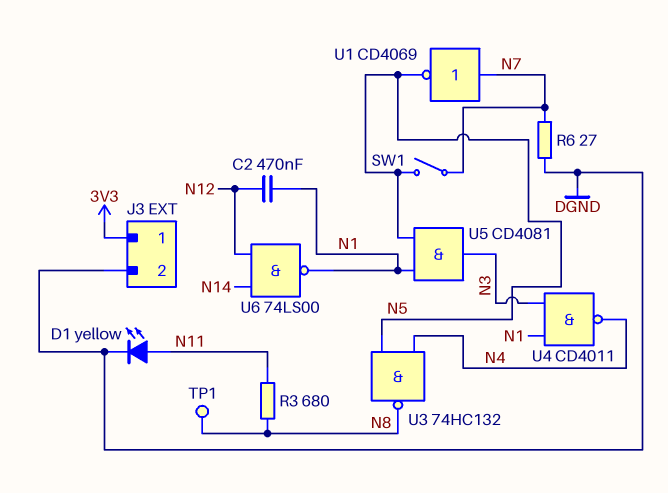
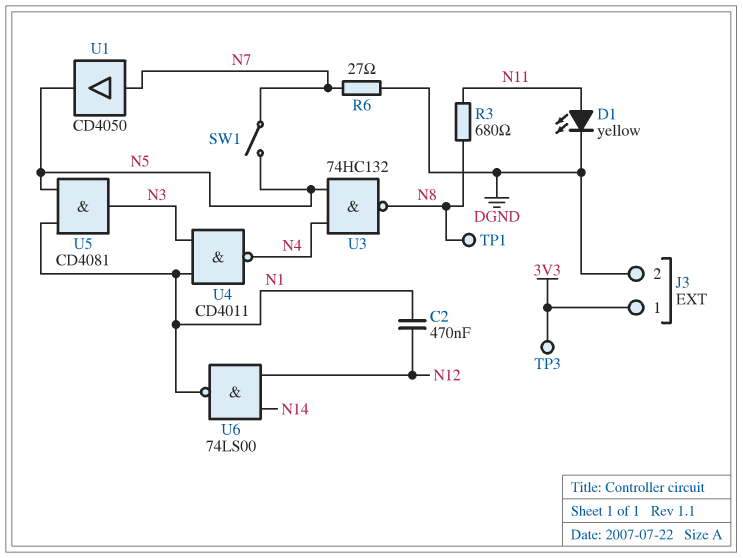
TP3: none -> test point (3V3)
U1: NOT CD4069 (in N7, out N5) -> buffer CD4050 (in N7, out N5)

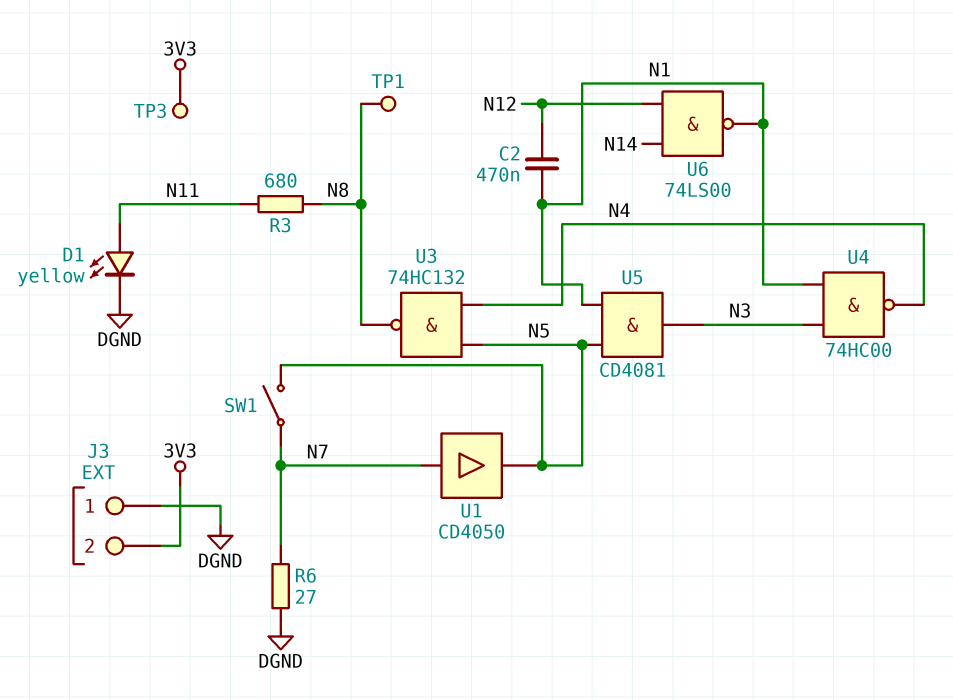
J3 pin 1: 3V3 -> DGND
J3 pin 2: DGND -> 3V3
U4: NAND CD4011 (in N1, in N3, out N4) -> NAND 74HC00 (in N1, in N3, out N4)

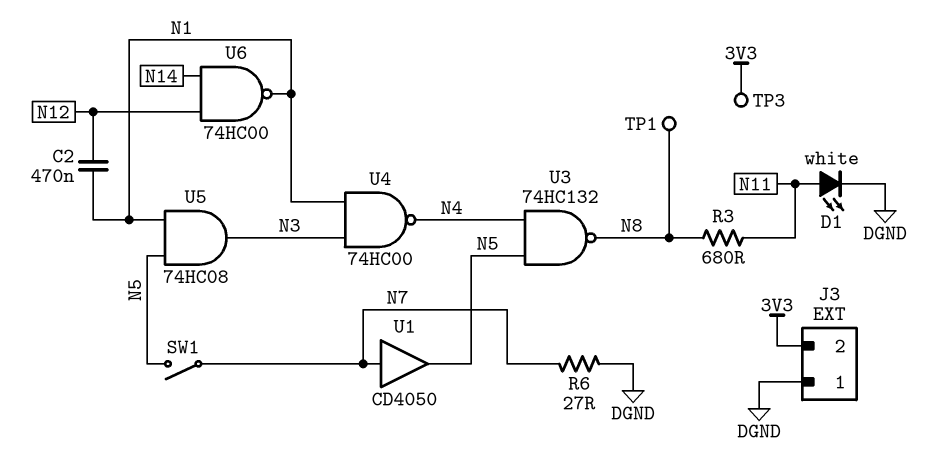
D1: LED yellow (A N11, K DGND) -> LED white (A N11, K DGND)
U5: AND CD4081 (in N1, in N5, out N3) -> AND 74HC08 (in N1, in N5, out N3)
U6: NAND 74LS00 (in N12, in N14, out N1) -> NAND 74HC00 (in N12, in N14, out N1)

